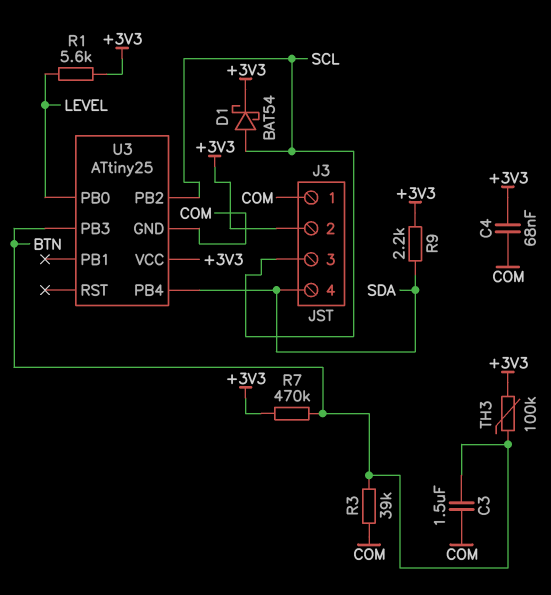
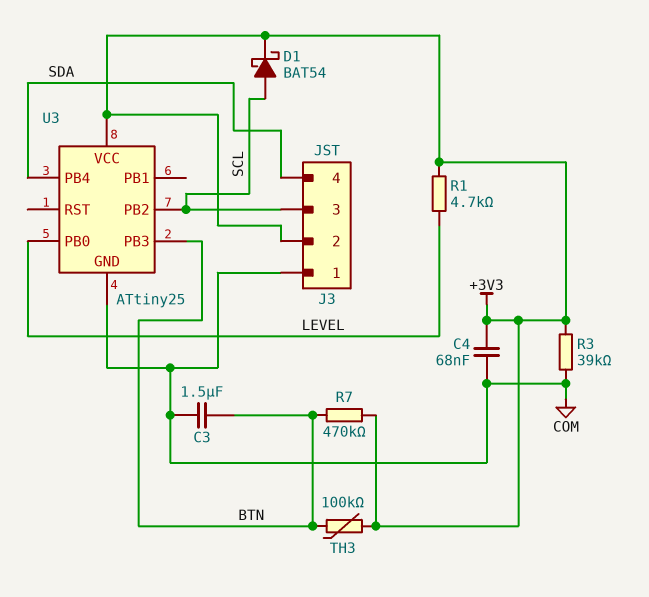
R1: 5.6k (+3V3, LEVEL) -> 4.7k (+3V3, LEVEL)
R3: 39k (BTN, COM) -> 39k (+3V3, COM)
R9: 2.2k (+3V3, SDA) -> none

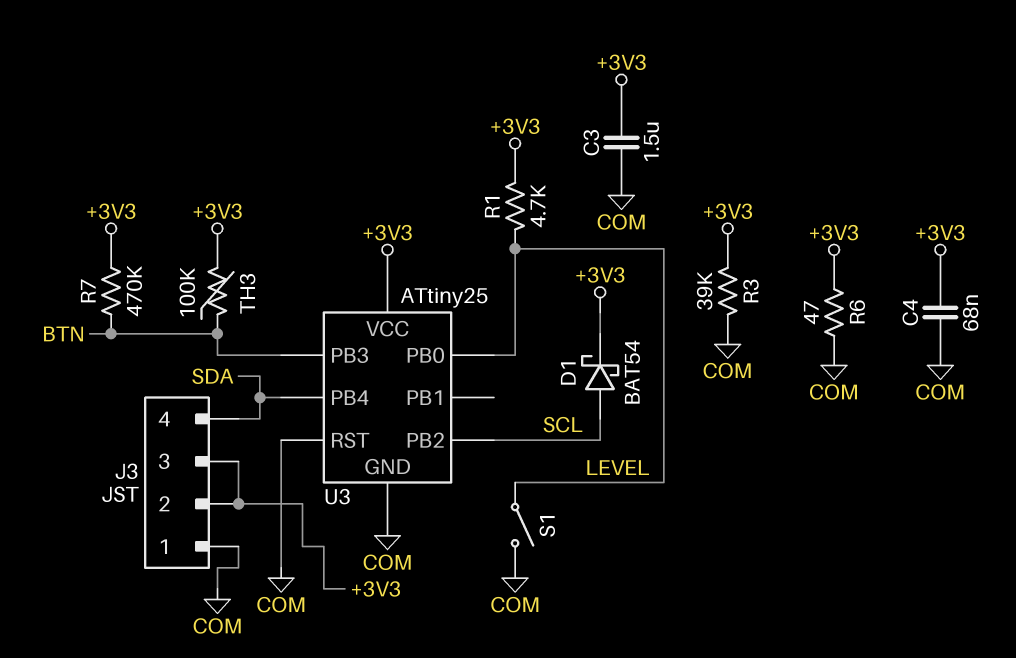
C3: 1.5uF (BTN, COM) -> 1.5uF (+3V3, COM)
J3 pin 3: SCL -> +3V3
R6: none -> 47 (+3V3, COM)
S1: none -> switch (COM, LEVEL)
U3 pin RST: none -> COM

